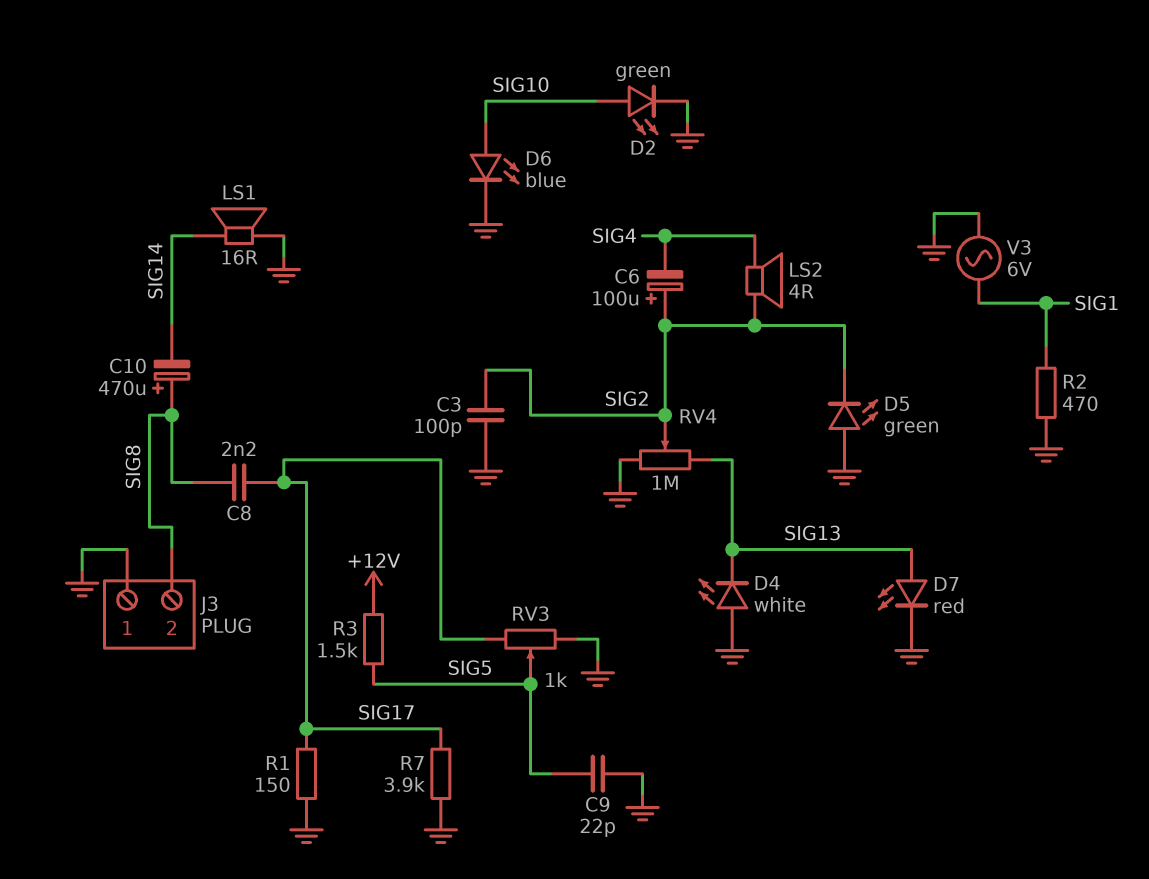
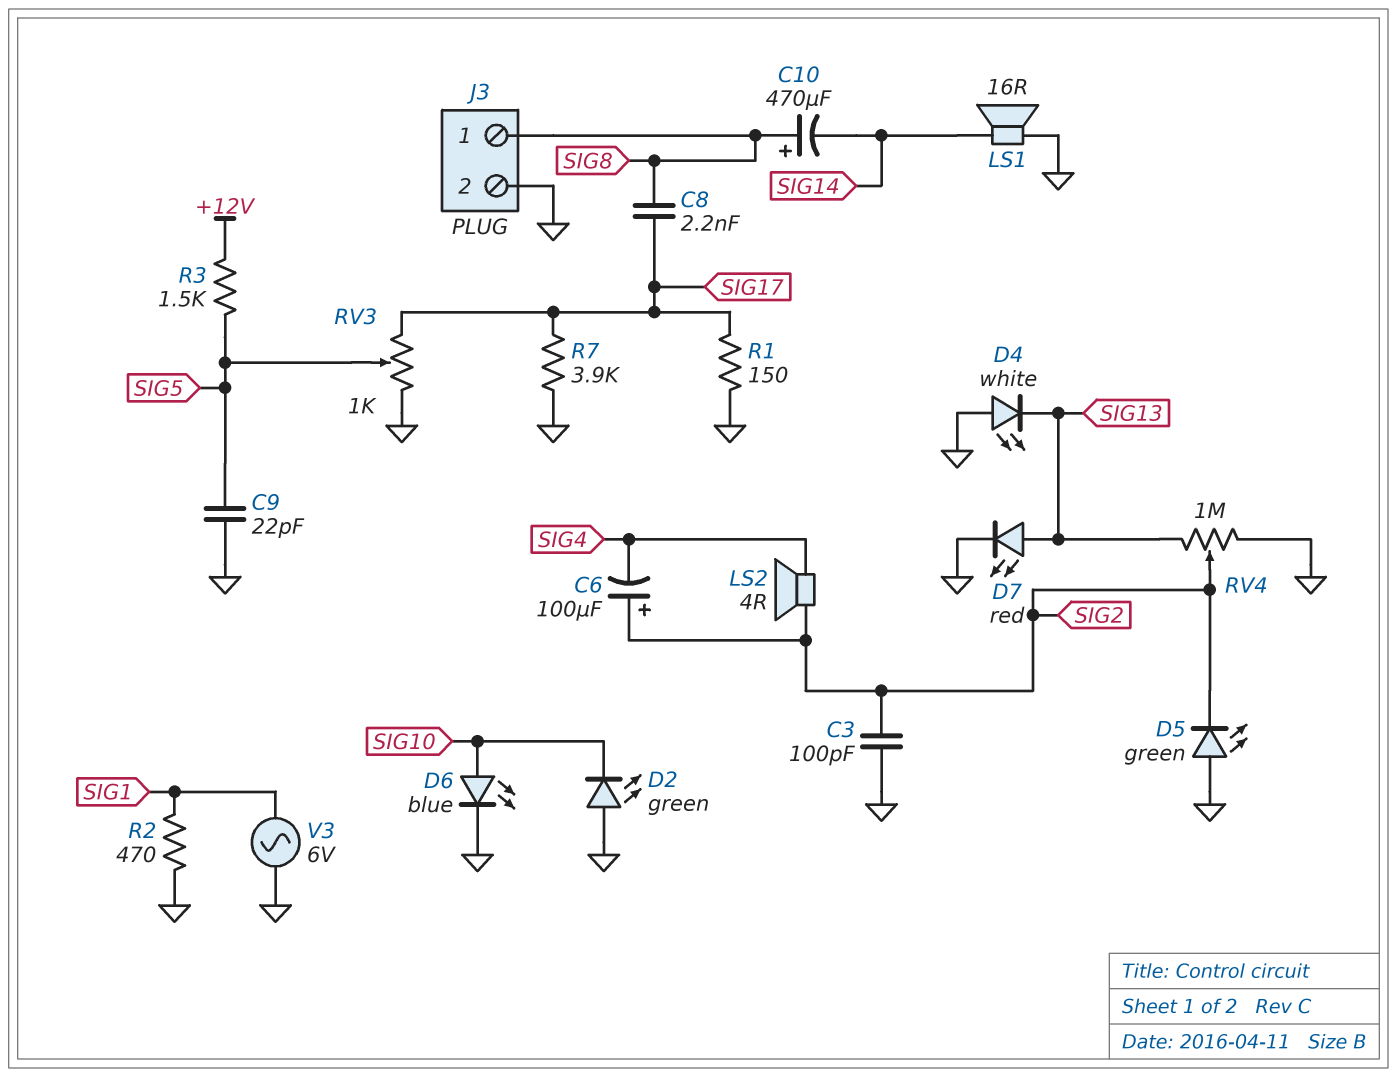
D2: LED green (A SIG10, K GND) -> LED green (A GND, K SIG10)
J3 pin 1: GND -> SIG8
J3 pin 2: SIG8 -> GND

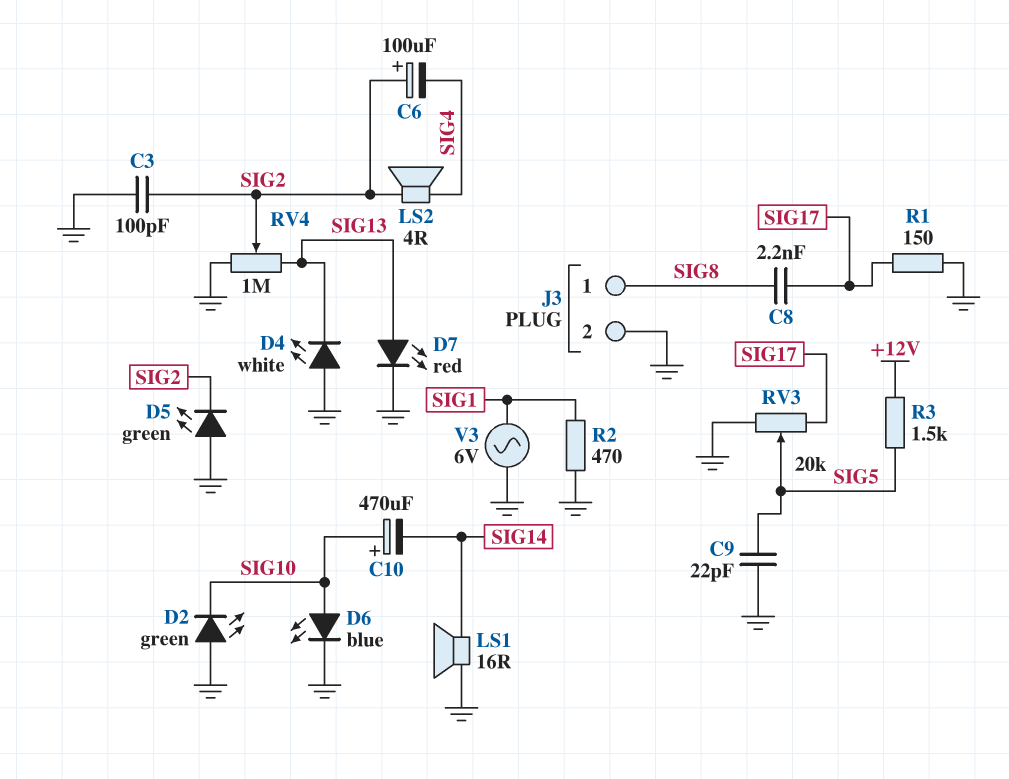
C10: 470uF (plus SIG8, minus SIG14) -> 470uF (plus SIG10, minus SIG14)
R7: 3.9k (GND, SIG17) -> none
RV3: 1k (GND, SIG17, wiper SIG5) -> 20k (GND, SIG17, wiper SIG5)

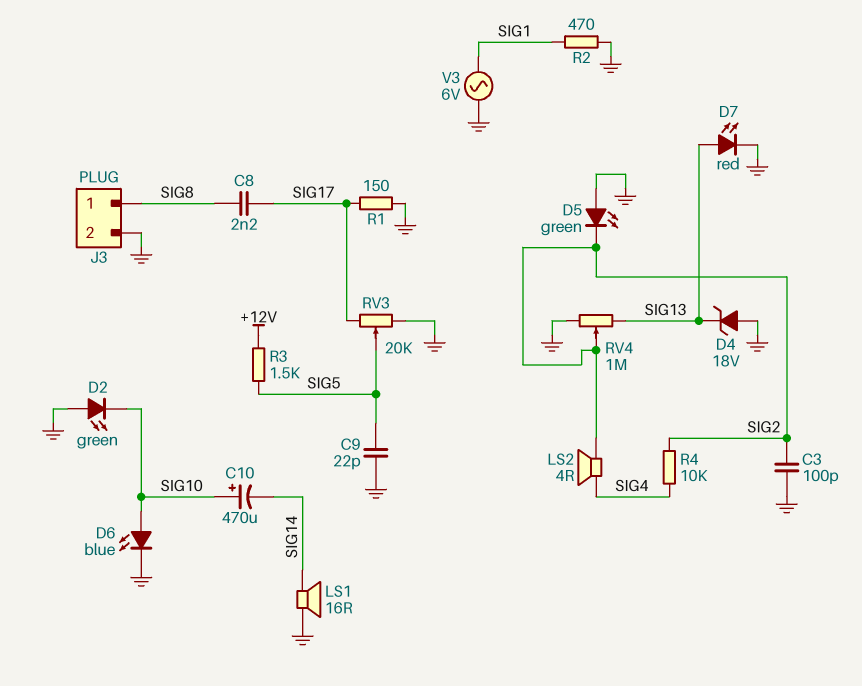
C6: 100uF (plus SIG2, minus SIG4) -> none
D4: LED white (A GND, K SIG13) -> zener 18V (A GND, K SIG13)
R4: none -> 10k (SIG2, SIG4)

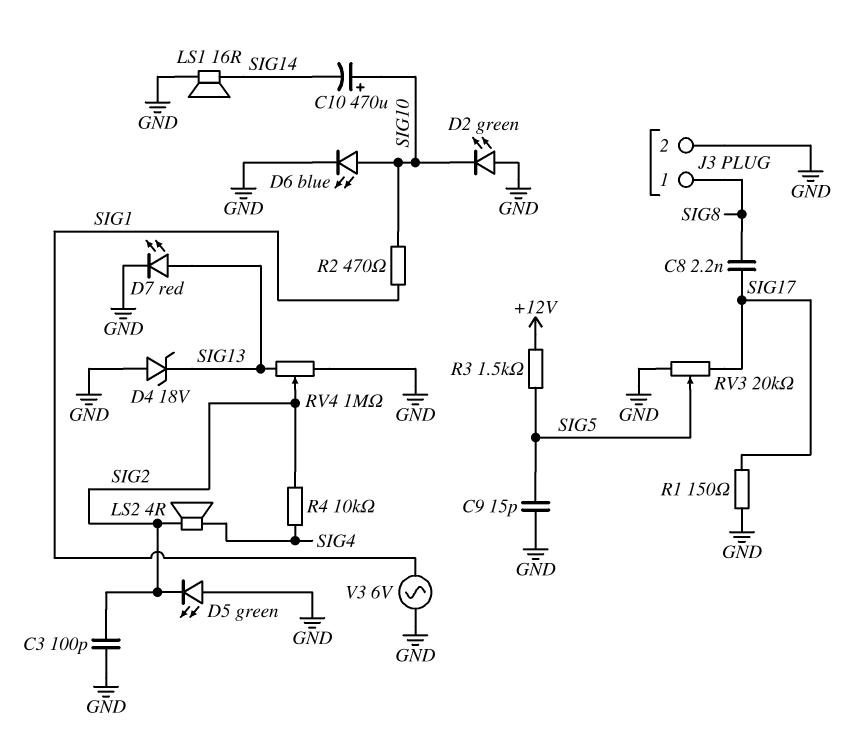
C9: 22pF (GND, SIG5) -> 15pF (GND, SIG5)
R2: 470 (GND, SIG1) -> 470 (SIG1, SIG10)

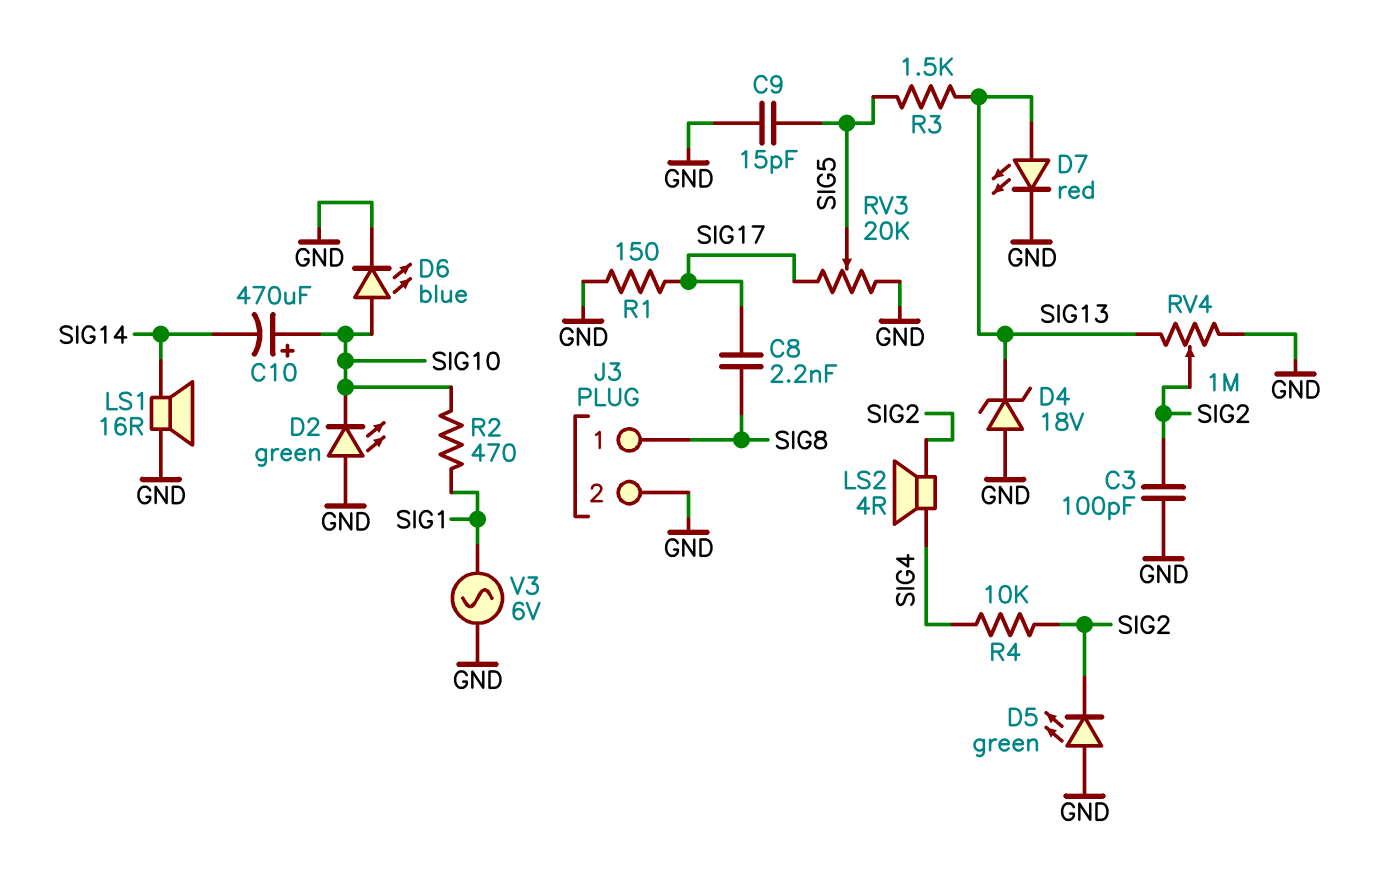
R3: 1.5k (+12V, SIG5) -> 1.5k (SIG5, SIG13)

